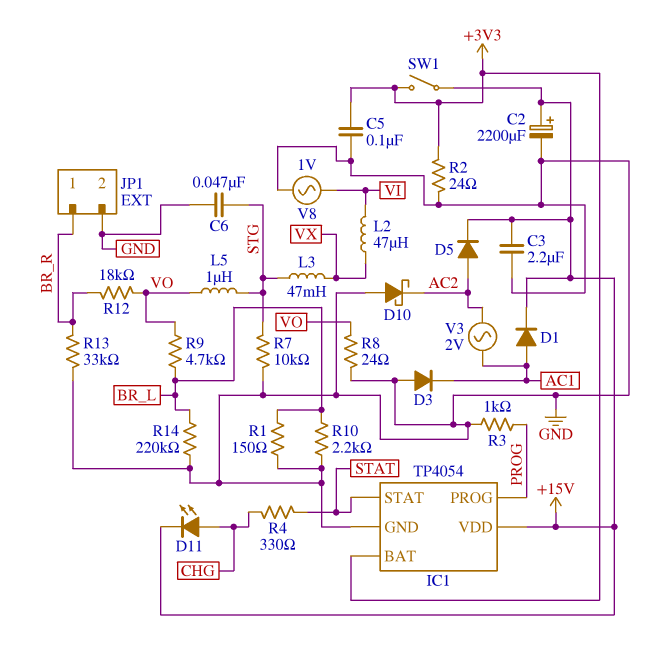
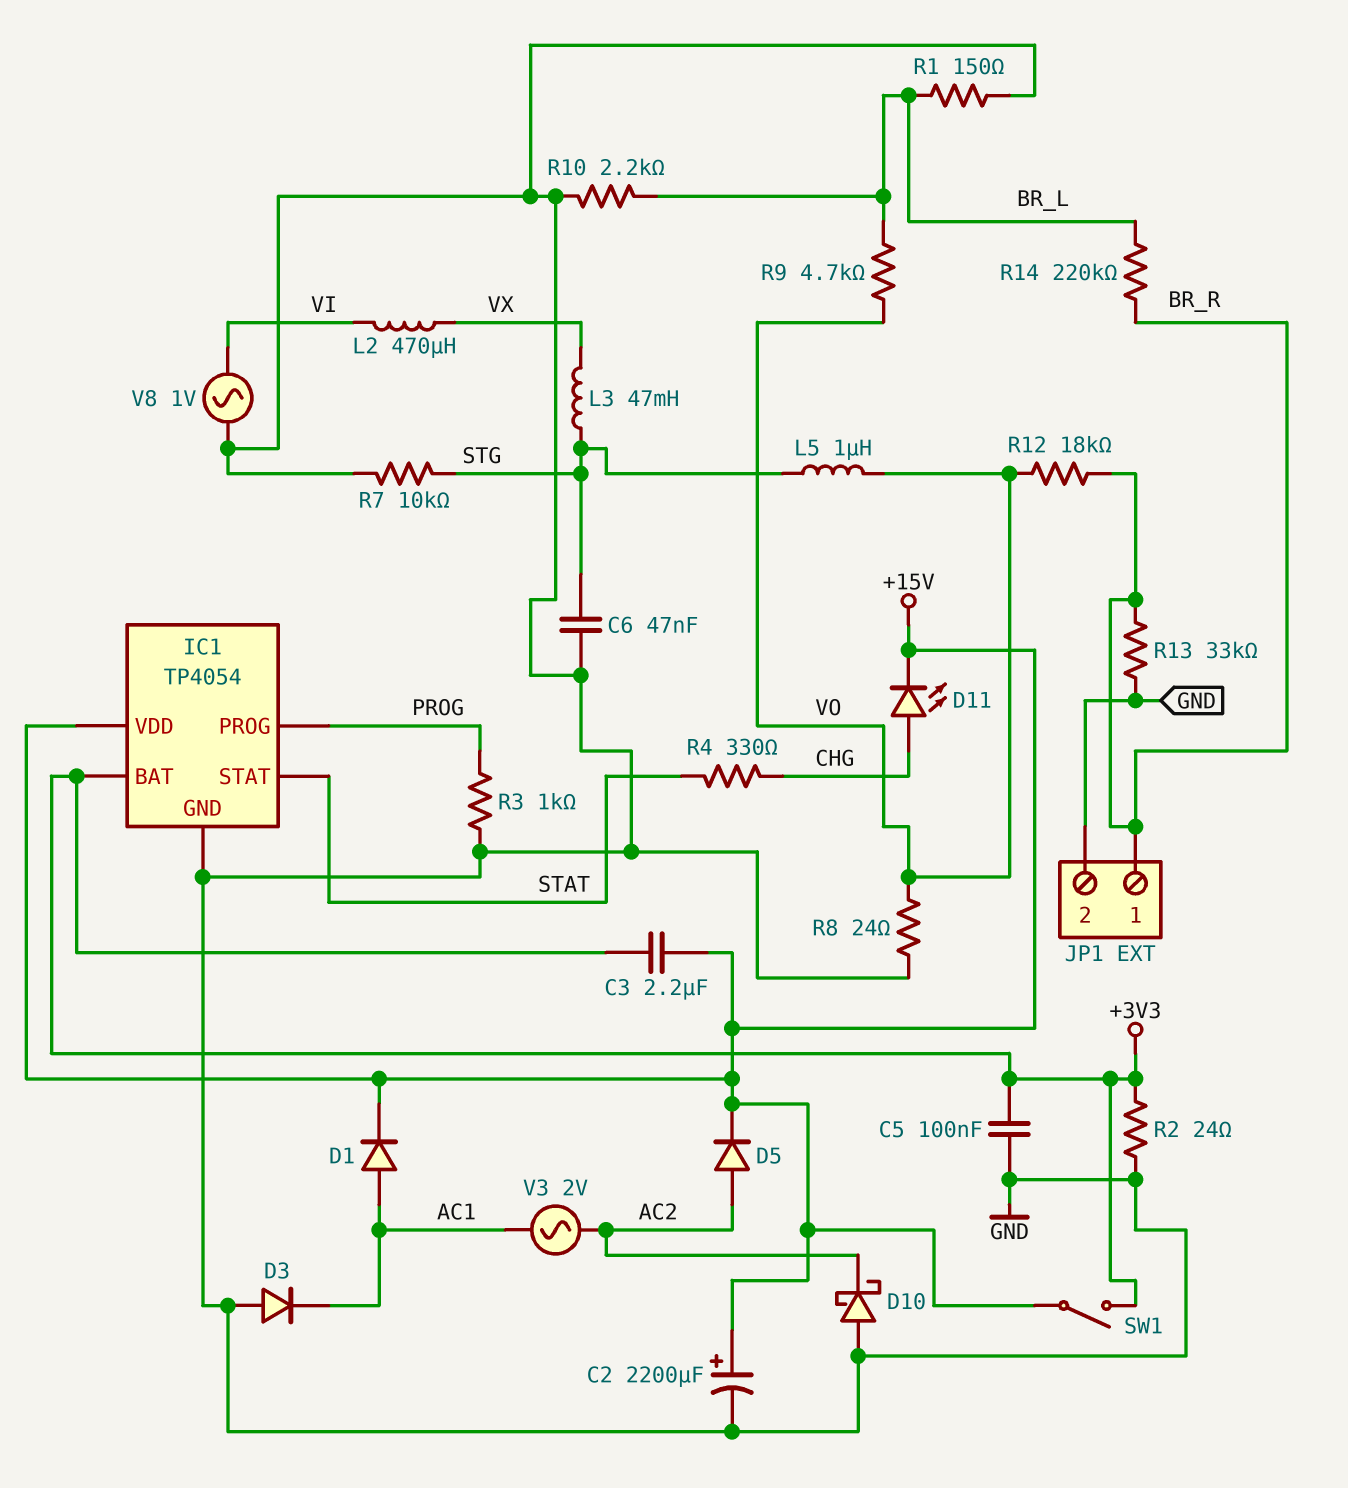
C3: 2.2uF (+15V, GND) -> 2.2uF (+3V3, +15V)
L2: 47uH (VI, VX) -> 470uH (VI, VX)
R14: 220k (BR_L, GND) -> 220k (BR_L, BR_R)

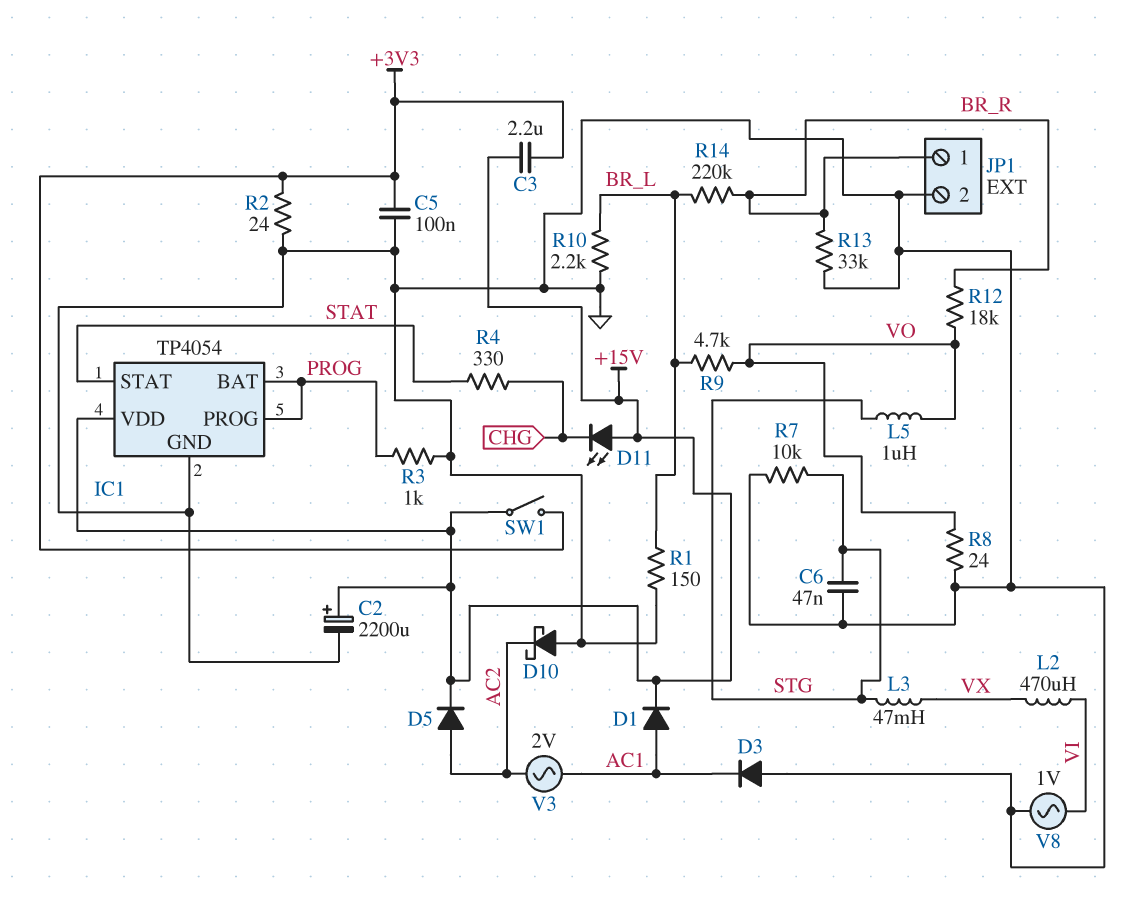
D11: LED (A CHG, K +15V) -> LED (A +15V, K CHG)
IC1 pin BAT: +3V3 -> PROG

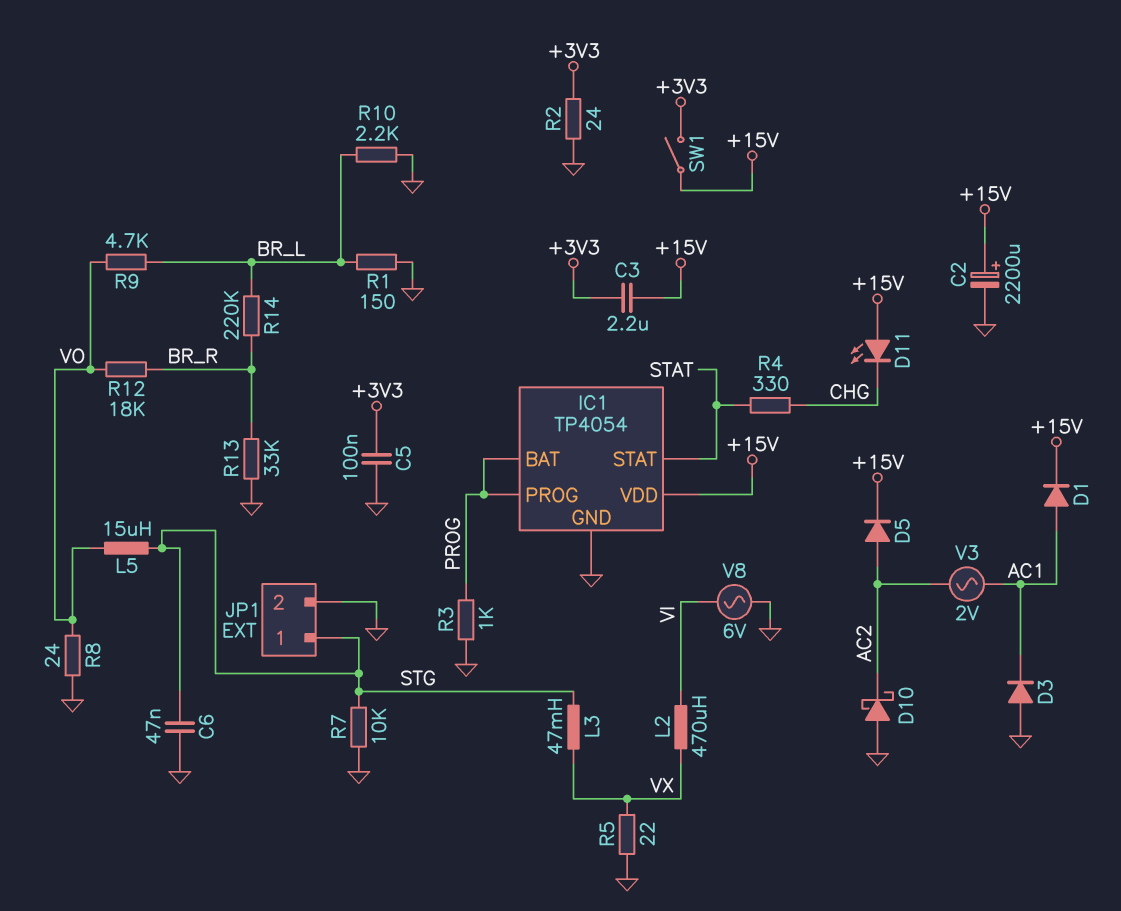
JP1 pin 1: BR_R -> STG
L5: 1uH (STG, VO) -> 15uH (STG, VO)
R5: none -> 22 (GND, VX)
V8: AC 1V (GND, VI) -> AC 6V (GND, VI)

